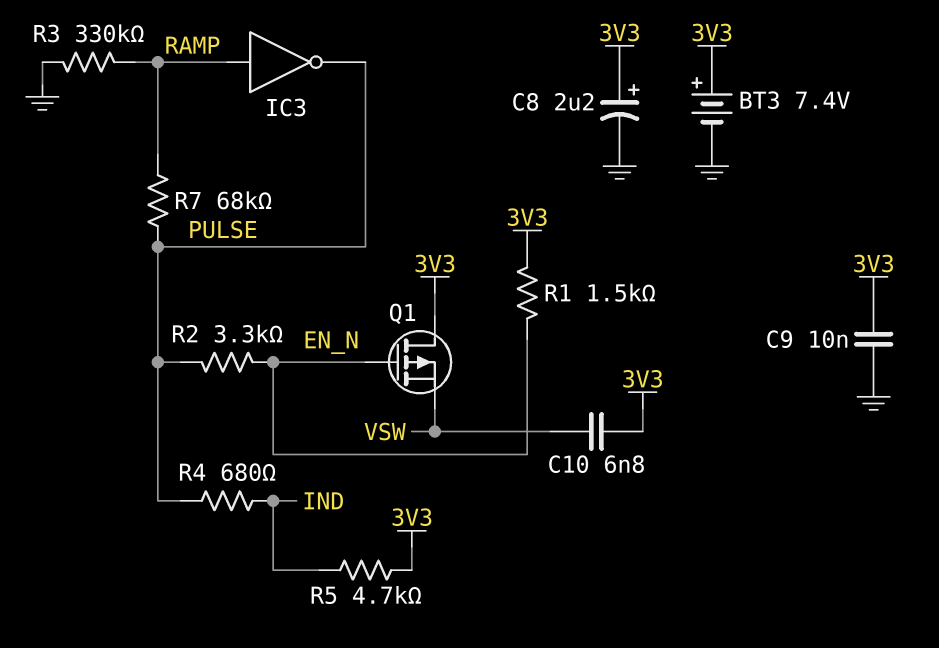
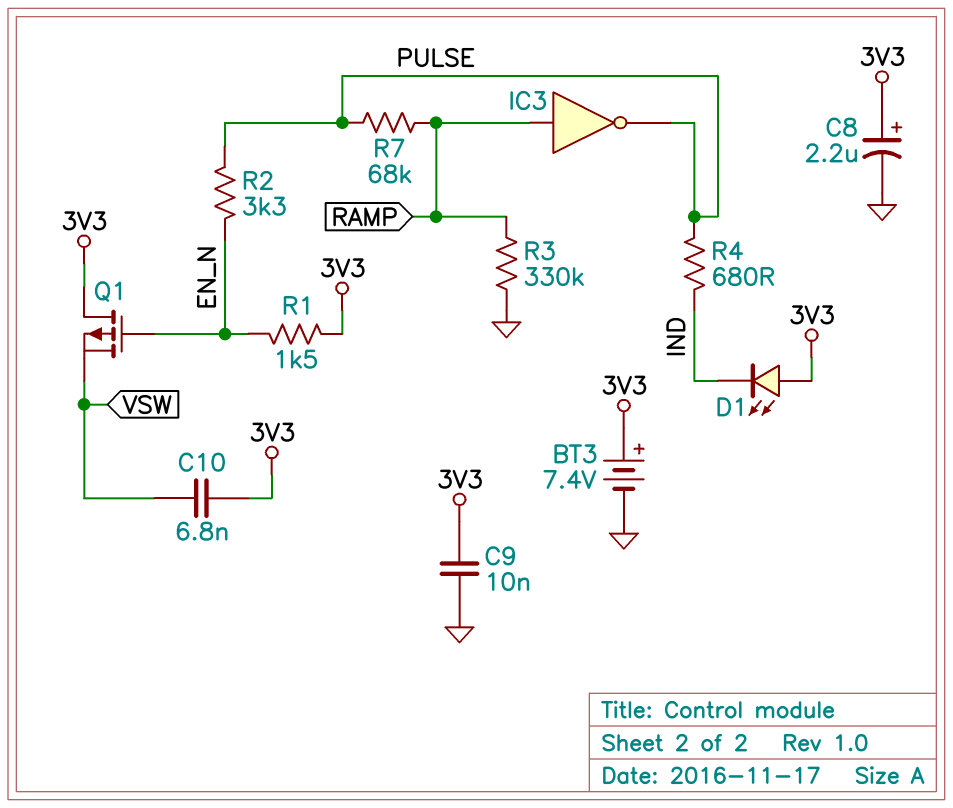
D1: none -> LED (A 3V3, K IND)
R5: 4.7k (3V3, IND) -> none

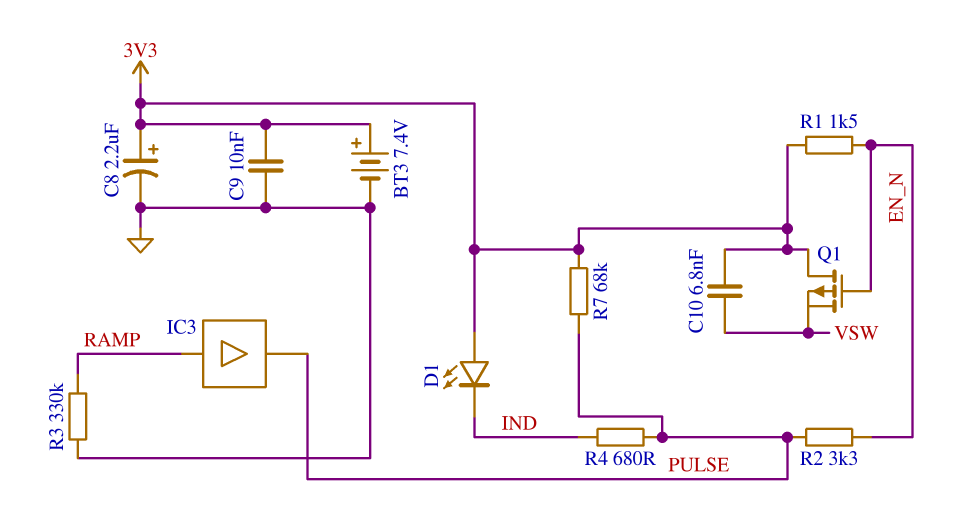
IC3: NOT (in RAMP, out PULSE) -> buffer (in RAMP, out PULSE)
R7: 68k (PULSE, RAMP) -> 68k (3V3, PULSE)

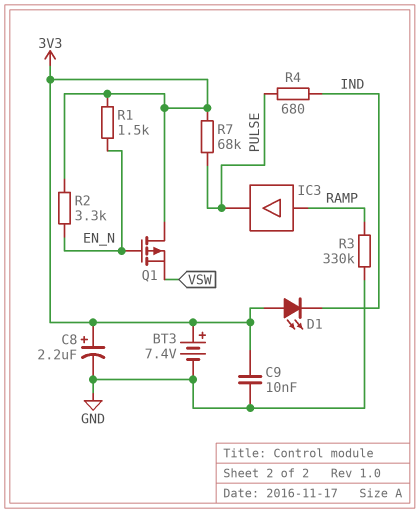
C10: 6.8nF (3V3, VSW) -> none
R2: 3.3k (EN_N, PULSE) -> 3.3k (3V3, EN_N)

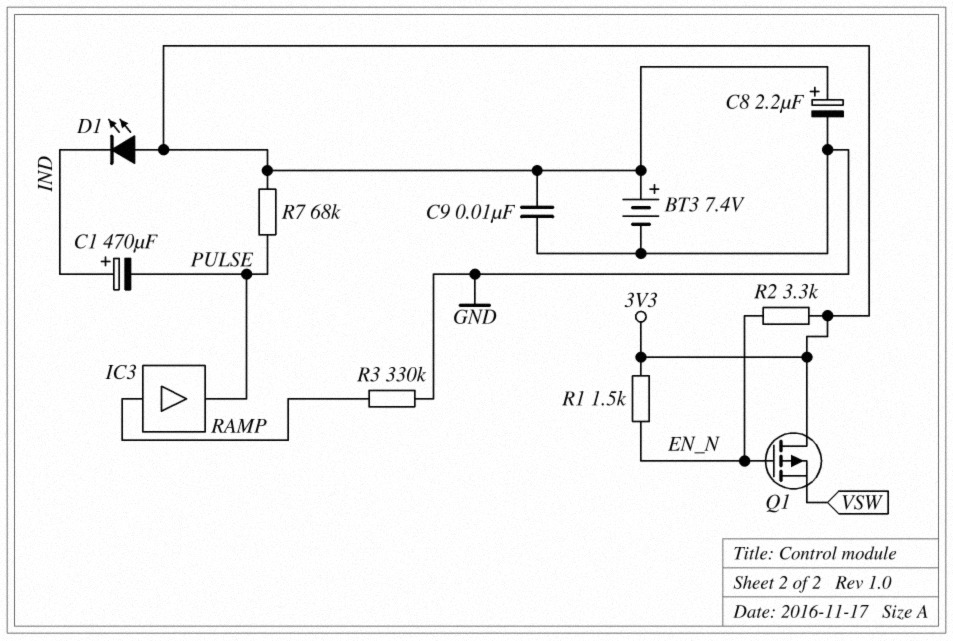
C1: none -> 470uF (plus IND, minus PULSE)
R4: 680 (IND, PULSE) -> none

